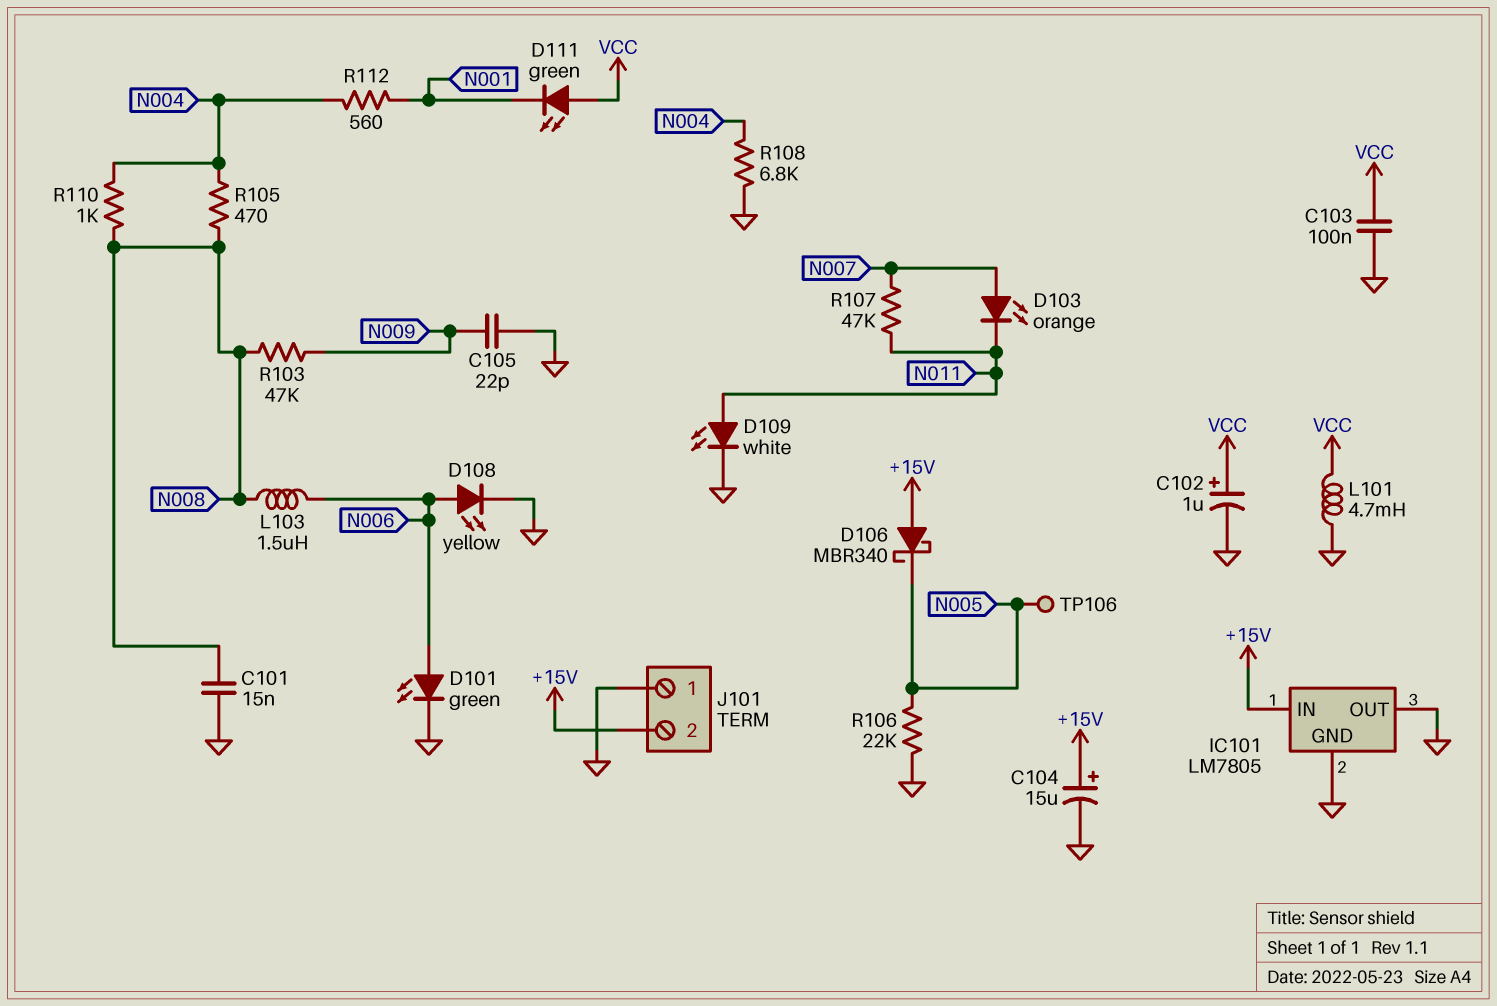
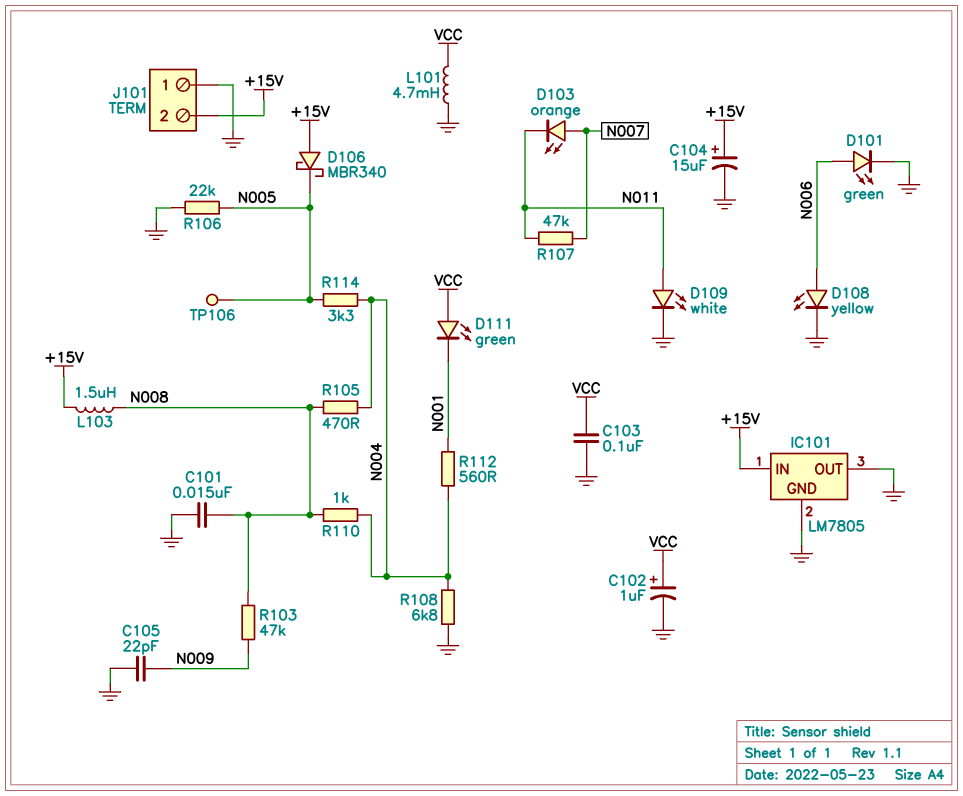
L103: 1.5uH (N006, N008) -> 1.5uH (+15V, N008)
R114: none -> 3.3k (N004, N005)

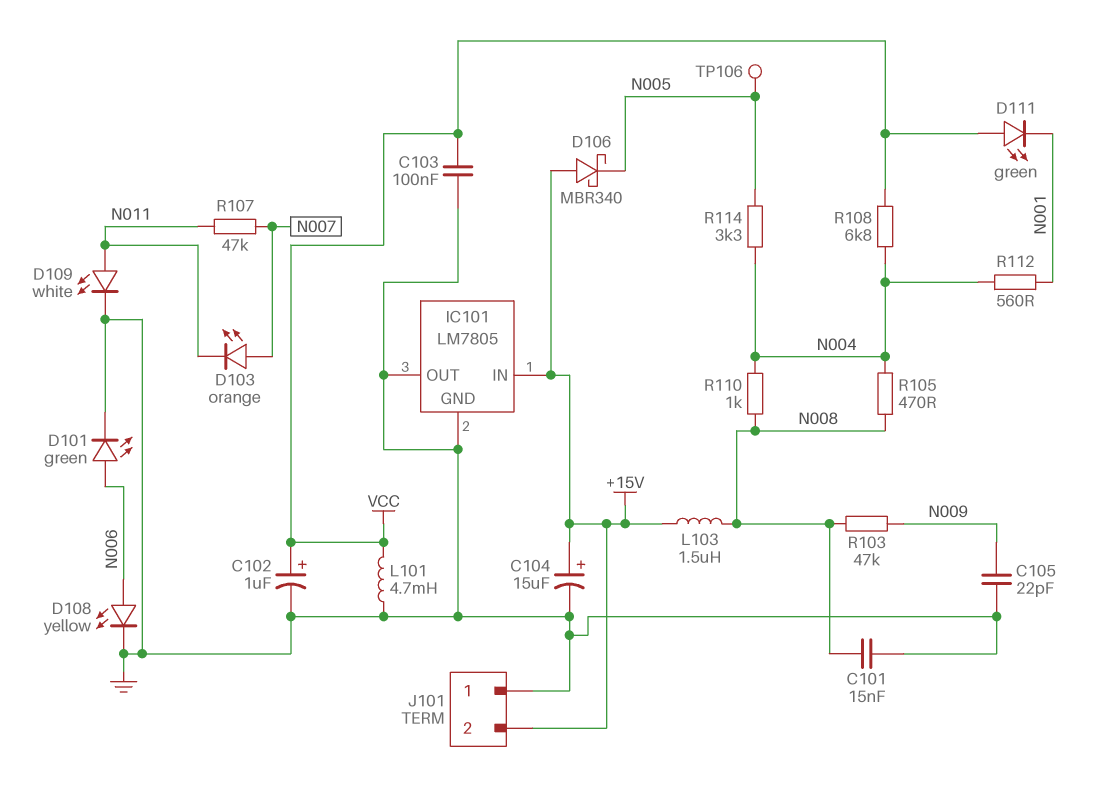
R106: 22k (GND, N005) -> none
R108: 6.8k (GND, N004) -> 6.8k (N004, VCC)

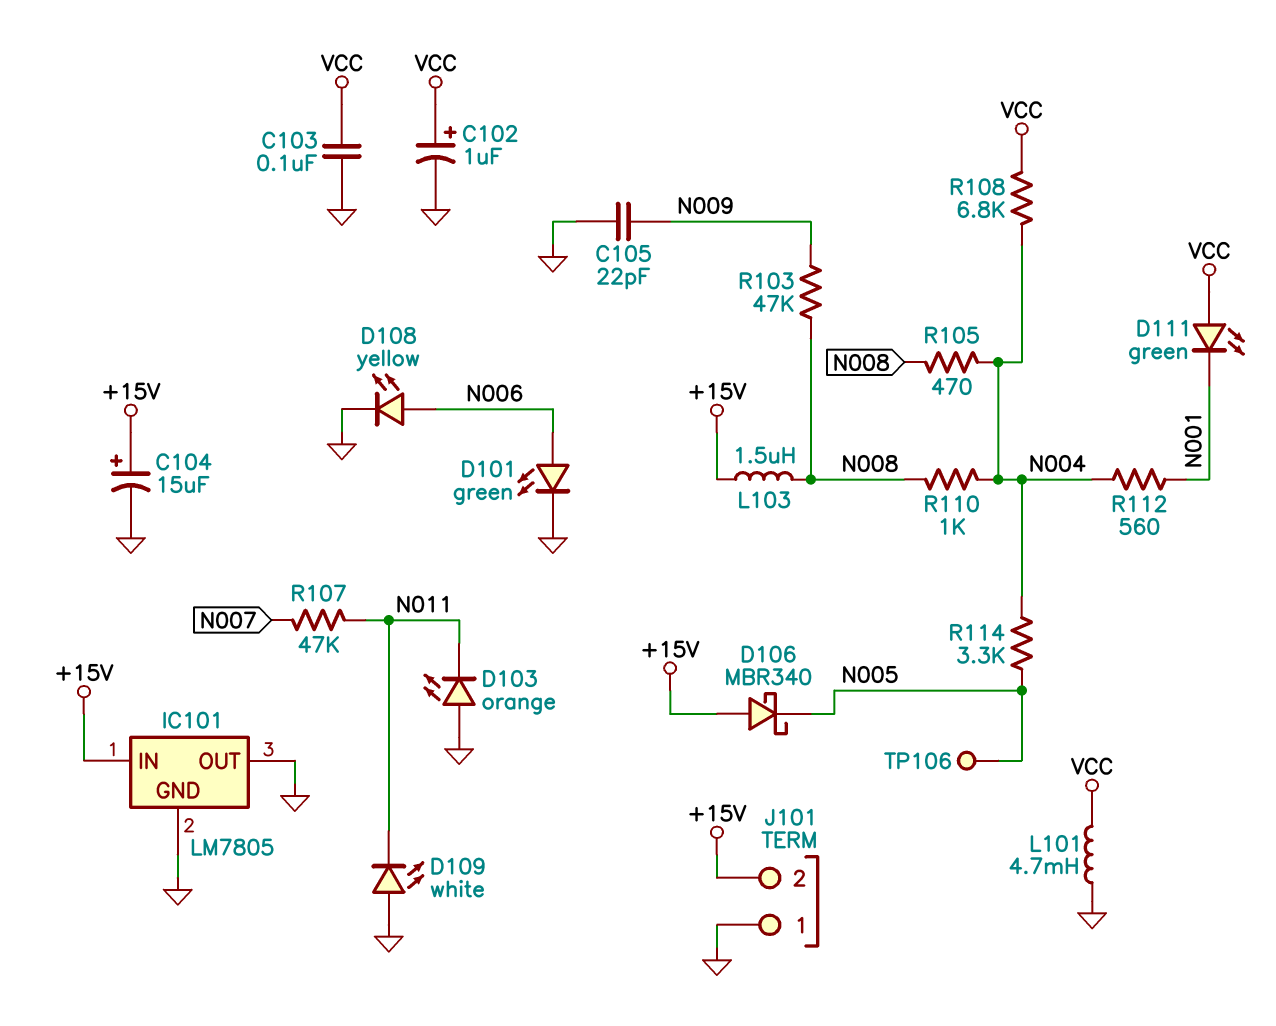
C101: 15nF (GND, N008) -> none
D103: LED orange (A N007, K N011) -> LED orange (A GND, K N011)
D109: LED white (A N011, K GND) -> LED white (A GND, K N011)

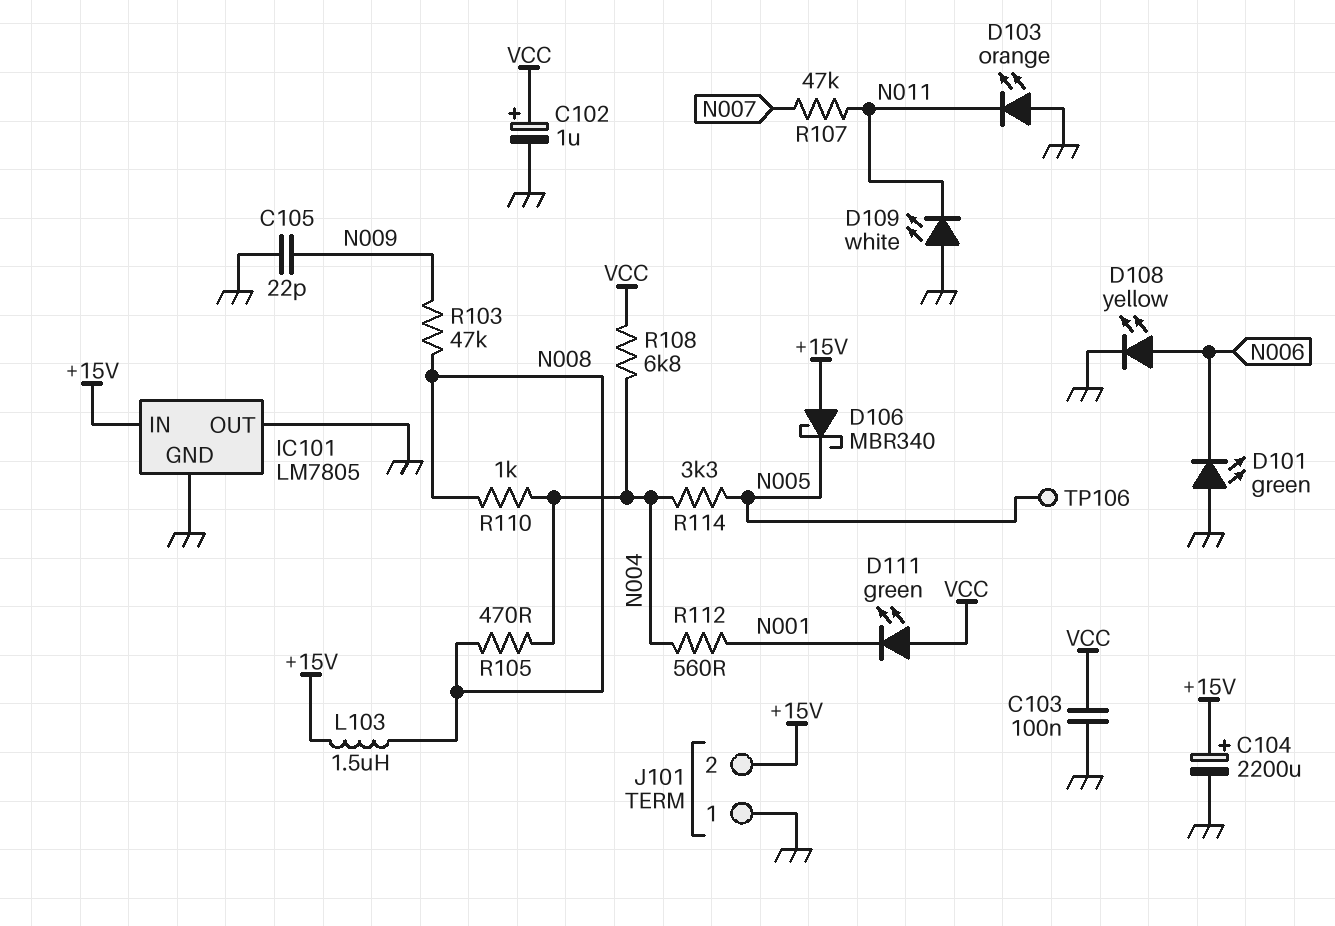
C104: 15uF (plus +15V, minus GND) -> 2200uF (plus +15V, minus GND)
D101: LED green (A N006, K GND) -> LED green (A GND, K N006)
L101: 4.7mH (GND, VCC) -> none

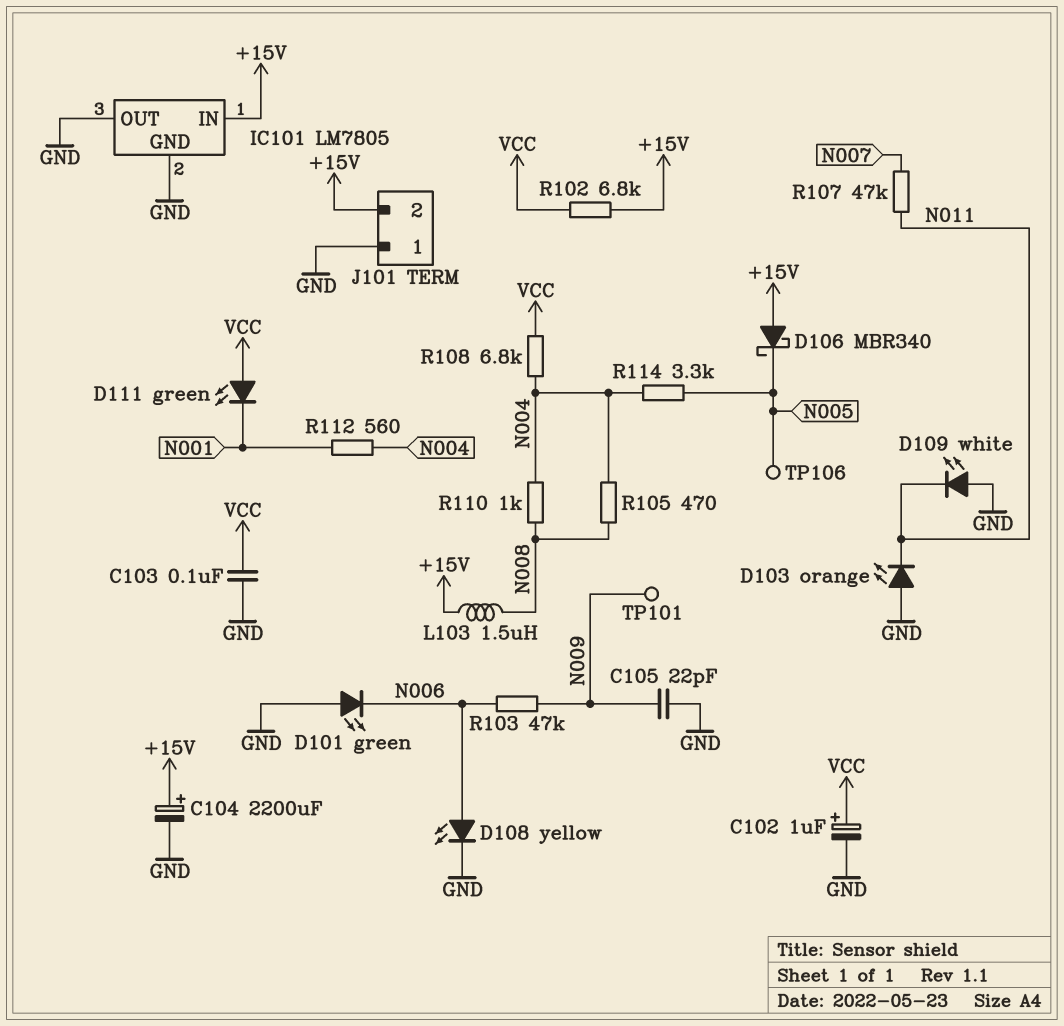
R102: none -> 6.8k (+15V, VCC)
R103: 47k (N008, N009) -> 47k (N006, N009)
TP101: none -> test point (N009)

